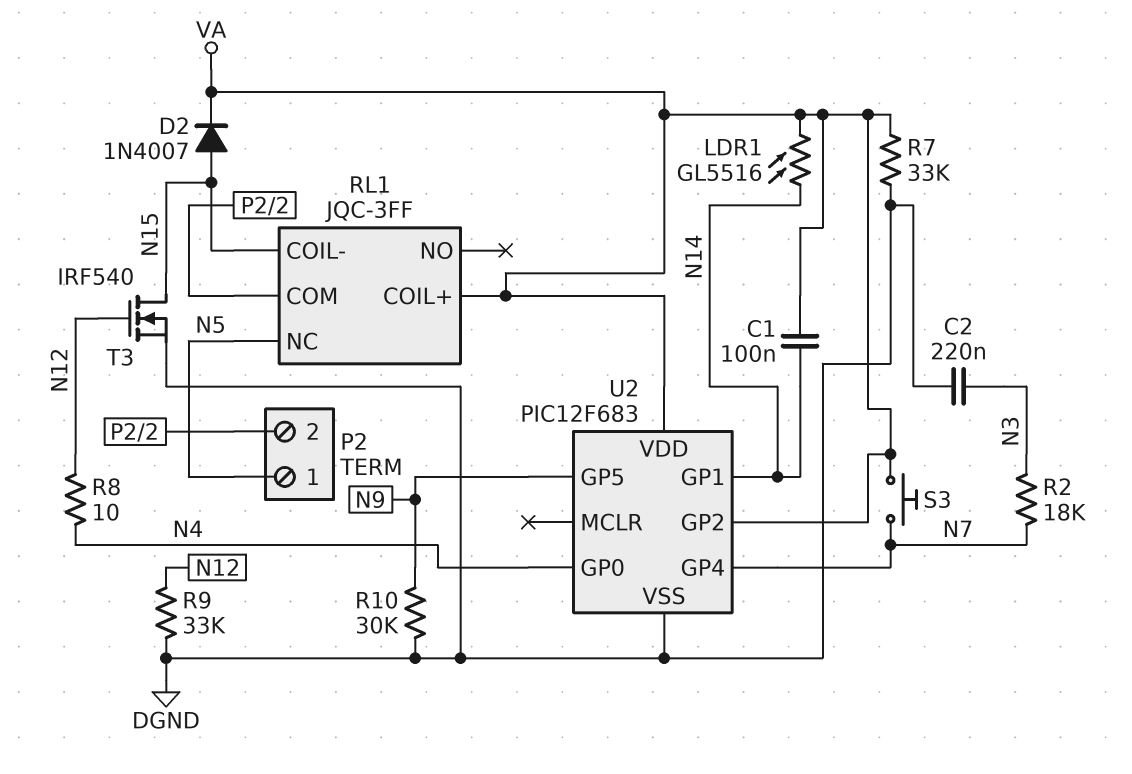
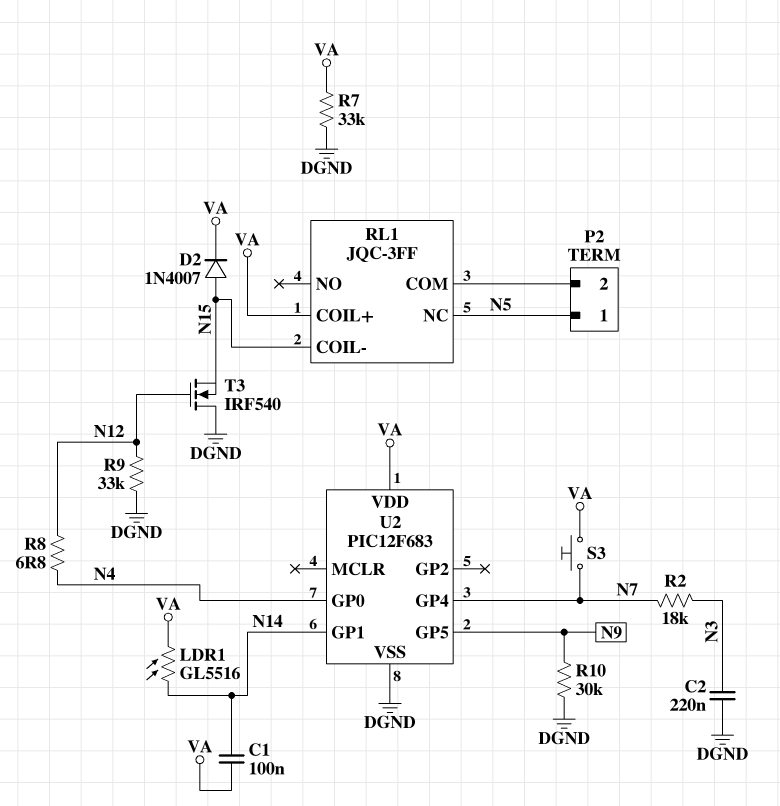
R8: 10 (N4, N12) -> 6.8 (N4, N12)
T3: NMOS IRF540 (G N12, D N15, S DGND) -> NMOS IRF540 (G N12, D DGND, S N15)
U2 pin GP2: VA -> none

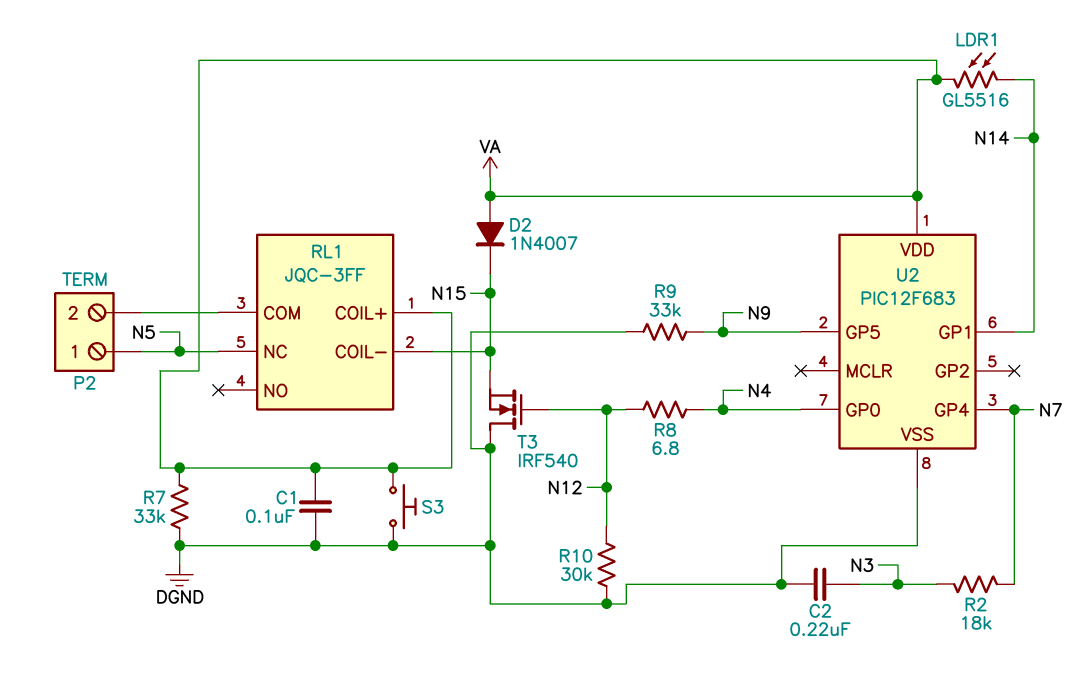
C1: 100nF (N14, VA) -> 100nF (DGND, VA)
D2: diode 1N4007 (A N15, K VA) -> diode 1N4007 (A VA, K N15)
R9: 33k (DGND, N12) -> 33k (DGND, N9)
R10: 30k (DGND, N9) -> 30k (DGND, N12)
S3: button (N7, VA) -> button (DGND, VA)

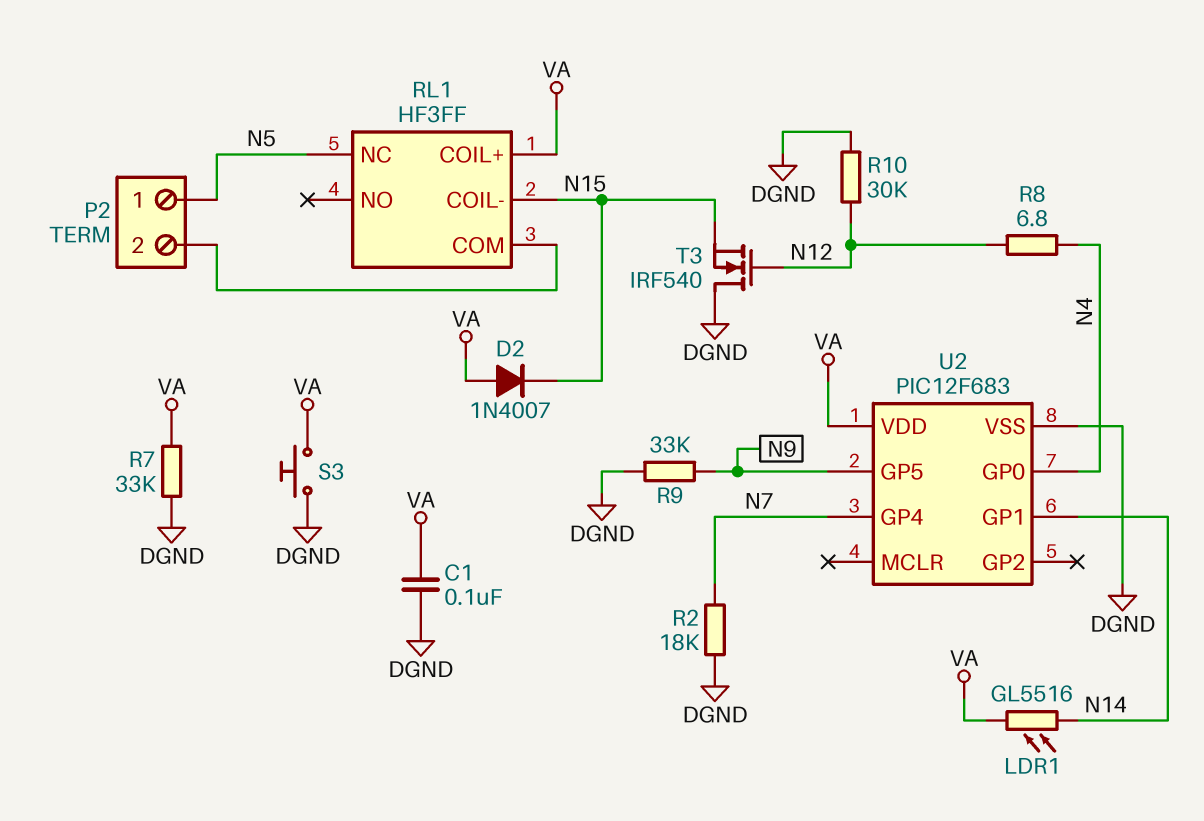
C2: 220nF (DGND, N3) -> none
R2: 18k (N3, N7) -> 18k (DGND, N7)
RL1: JQC-3FF -> HF3FF

